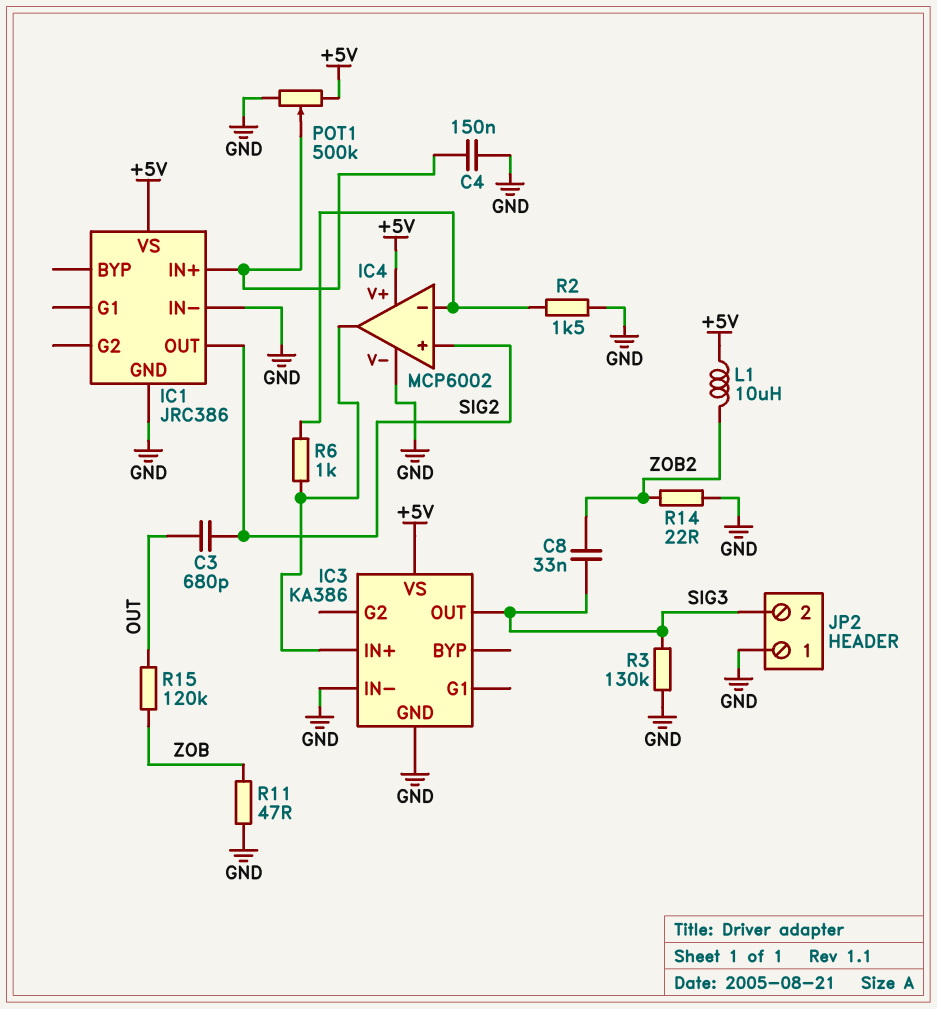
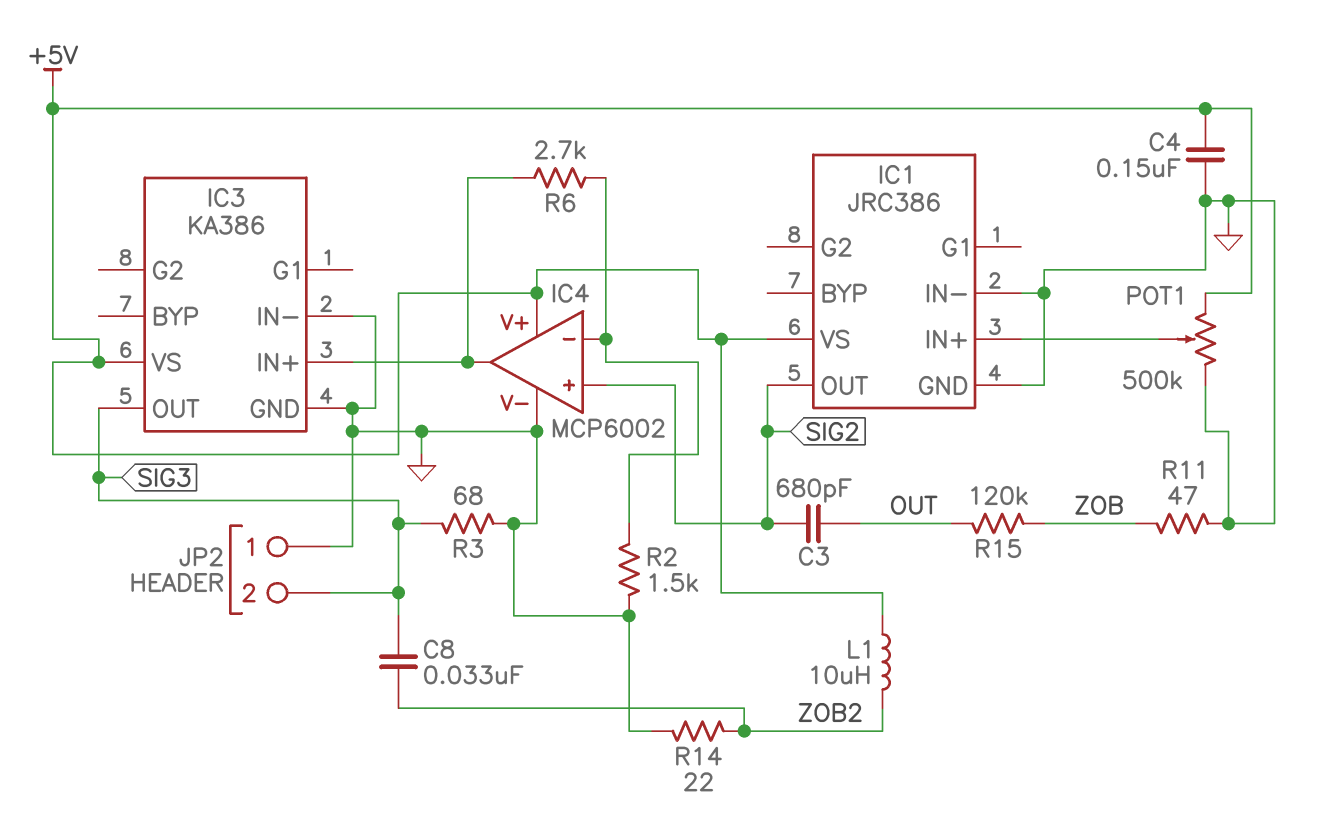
C4: 150nF (GND, IC1/IN+) -> 150nF (+5V, GND)
R3: 130k (GND, SIG3) -> 68 (GND, SIG3)
R6: 1k (IC3/IN+, IC4/in-) -> 2.7k (IC3/IN+, IC4/in-)

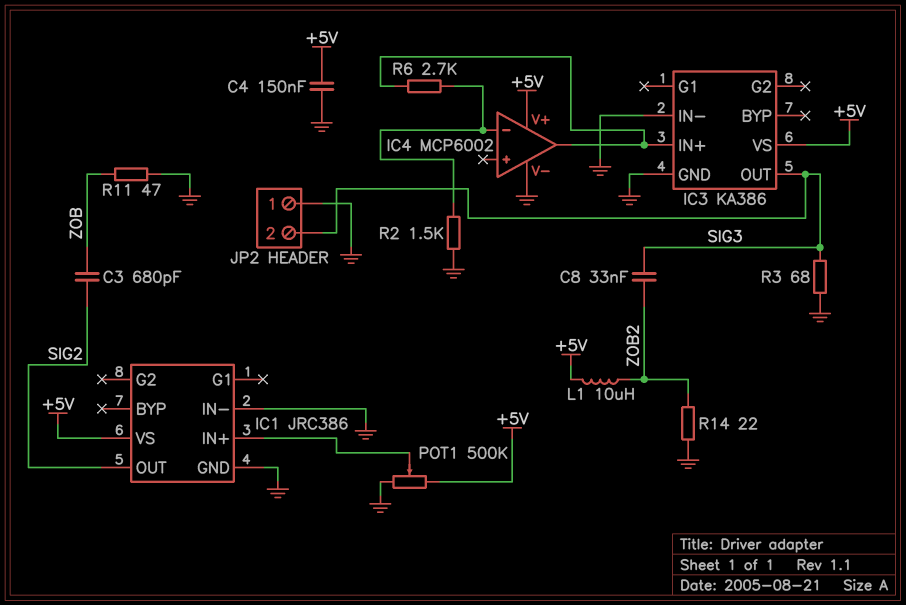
C3: 680pF (OUT, SIG2) -> 680pF (SIG2, ZOB)
IC4 pin in+: SIG2 -> none
R15: 120k (OUT, ZOB) -> none

